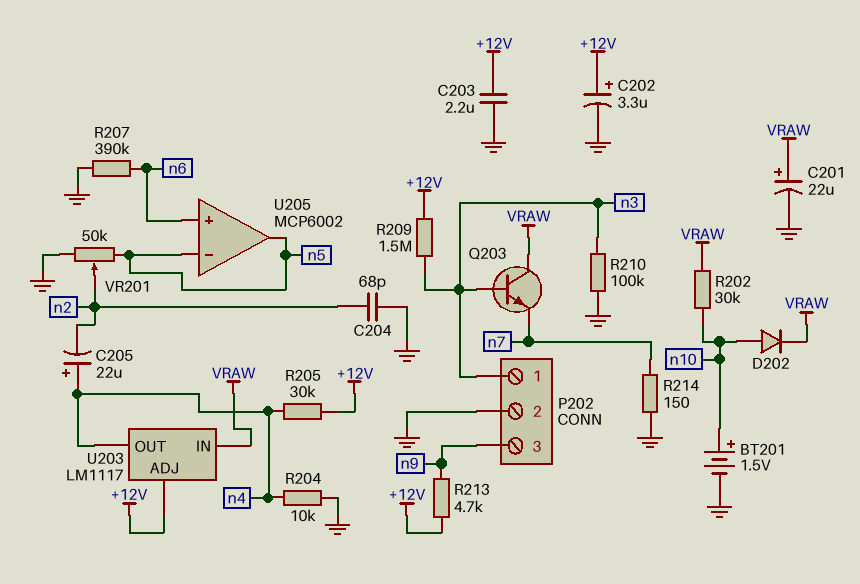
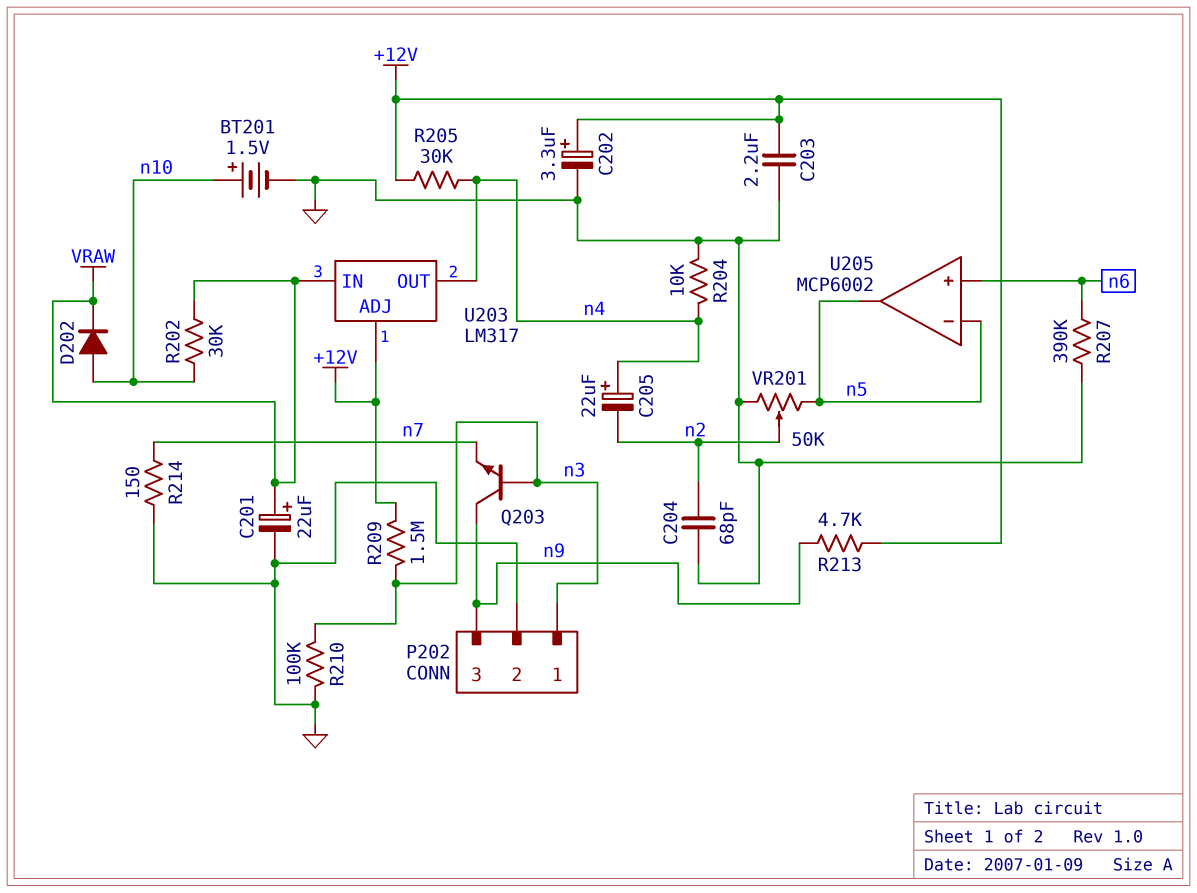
Q203: NPN (B n3, C VRAW, E n7) -> NPN (B n3, C n9, E n7)
U203: LM1117 -> LM317

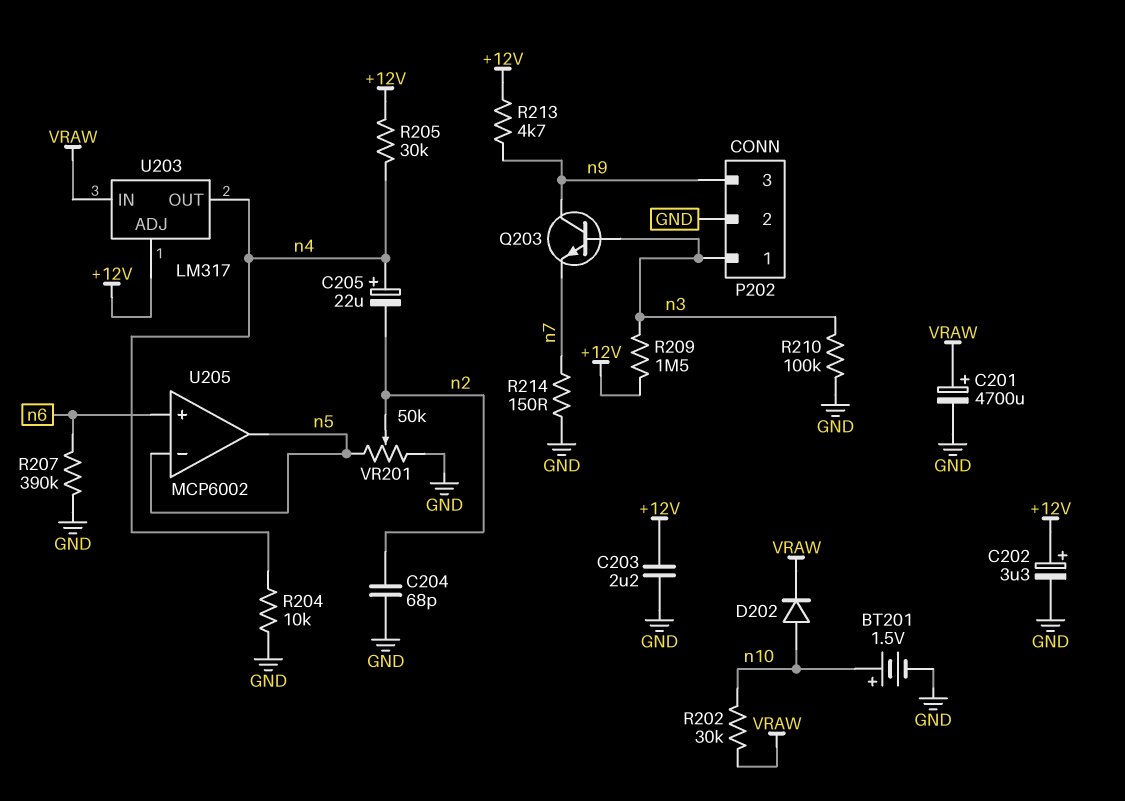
C201: 22uF (plus VRAW, minus GND) -> 4700uF (plus VRAW, minus GND)

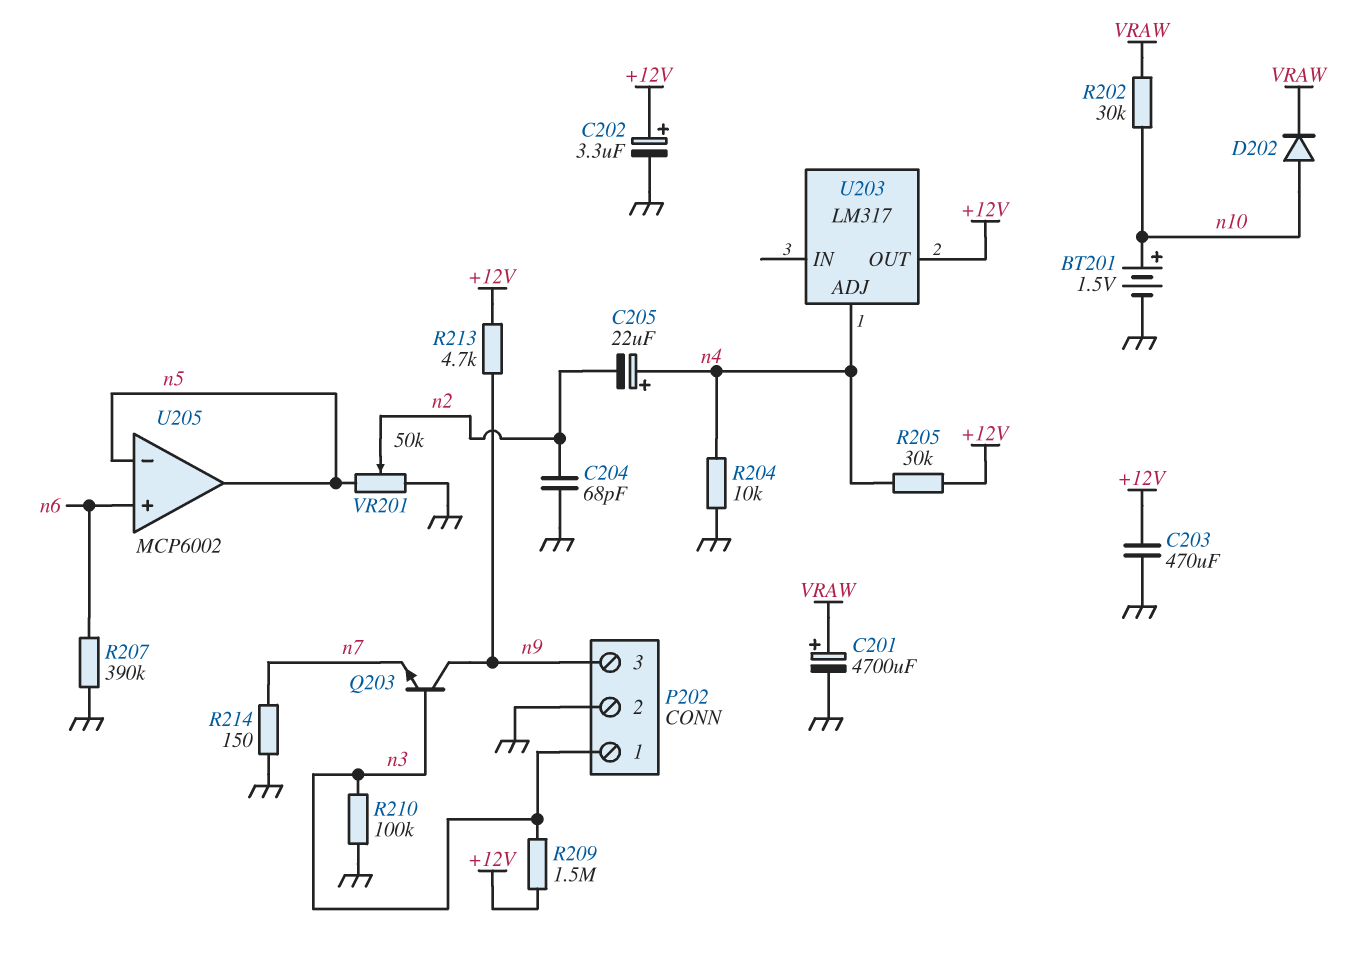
C203: 2.2uF (+12V, GND) -> 470uF (+12V, GND)
U203 pin ADJ: +12V -> n4
U203 pin IN: VRAW -> none
U203 pin OUT: n4 -> +12V

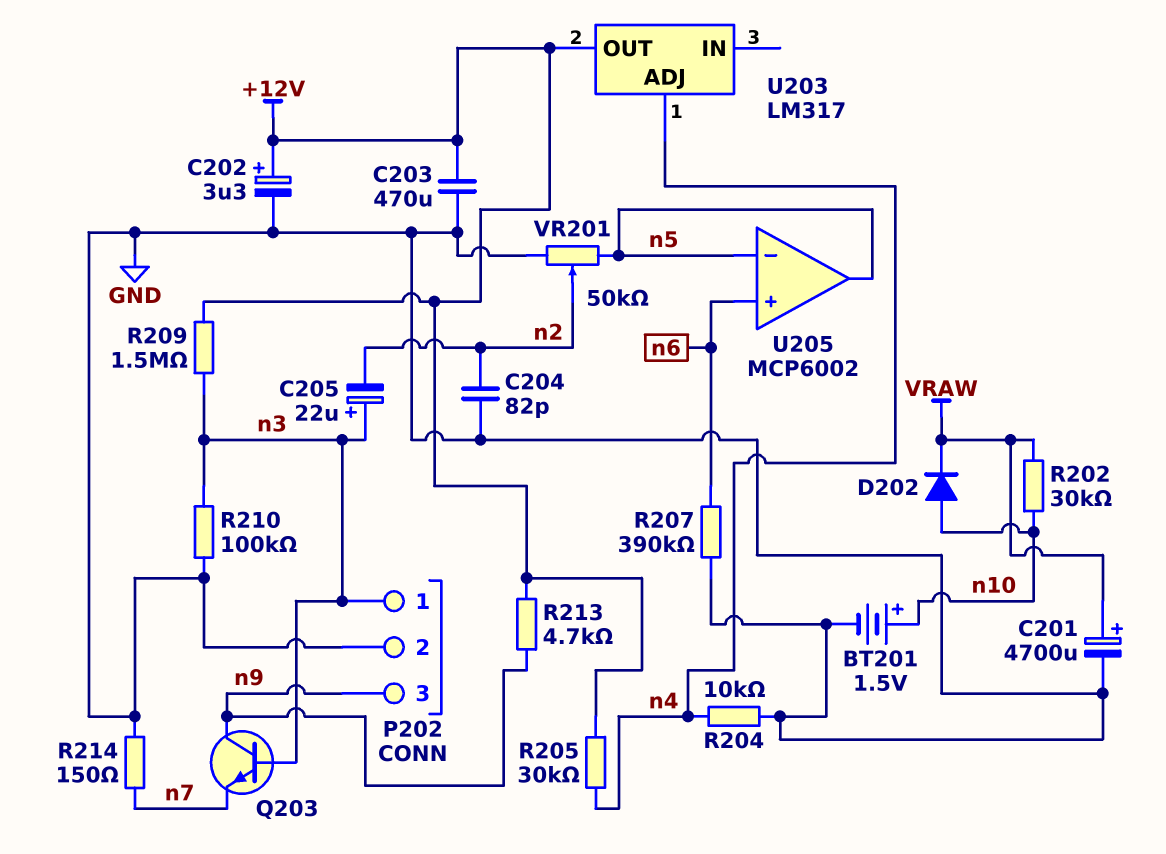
C204: 68pF (GND, n2) -> 82pF (GND, n2)
C205: 22uF (plus n4, minus n2) -> 22uF (plus n3, minus n2)

